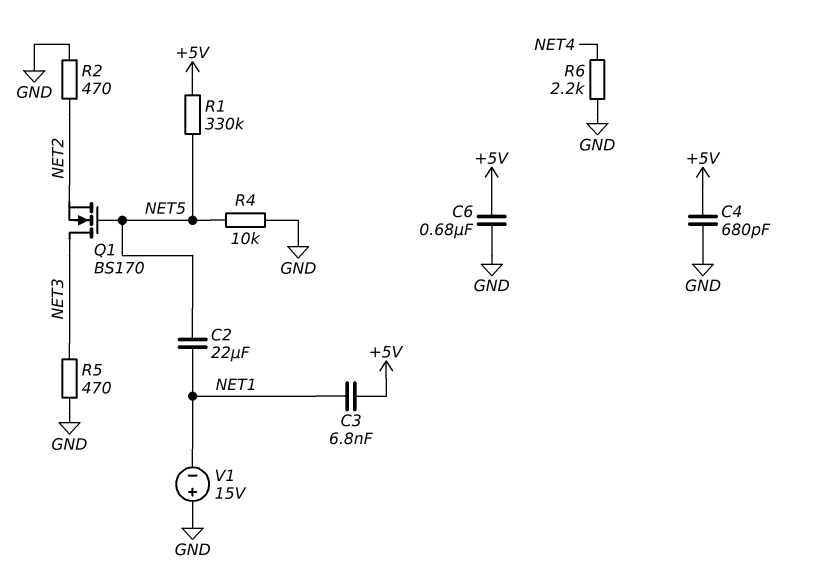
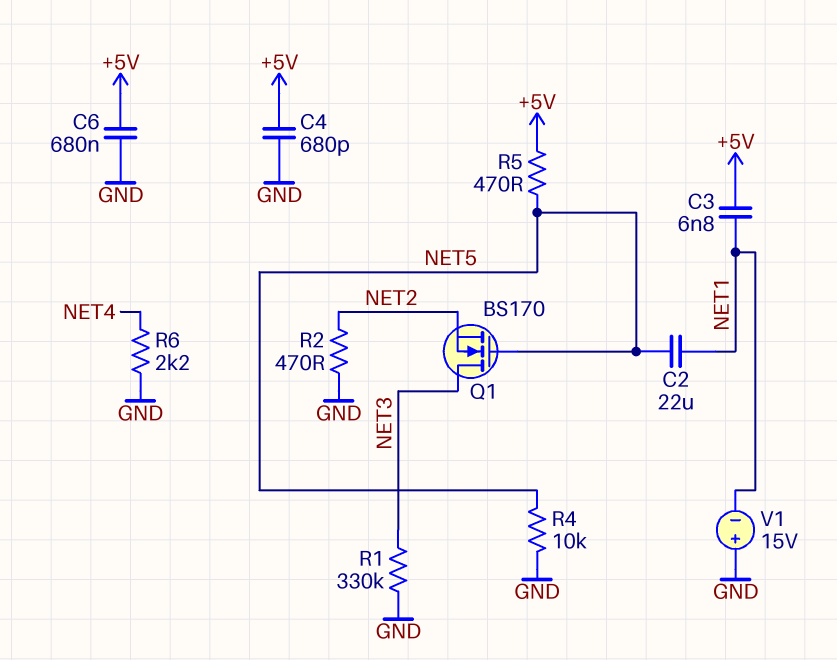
R1: 330k (+5V, NET5) -> 330k (GND, NET3)
R5: 470 (GND, NET3) -> 470 (+5V, NET5)

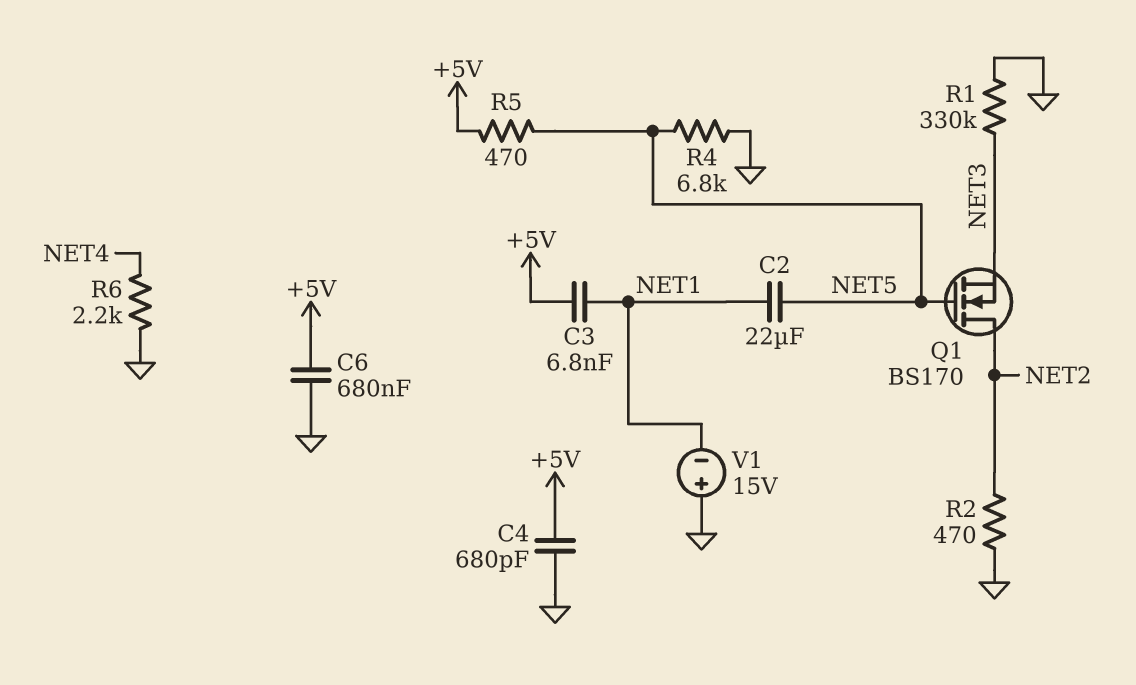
Q1: NMOS BS170 (G NET5, D NET3, S NET2) -> NMOS BS170 (G NET5, D NET2, S NET3)
R4: 10k (GND, NET5) -> 6.8k (GND, NET5)

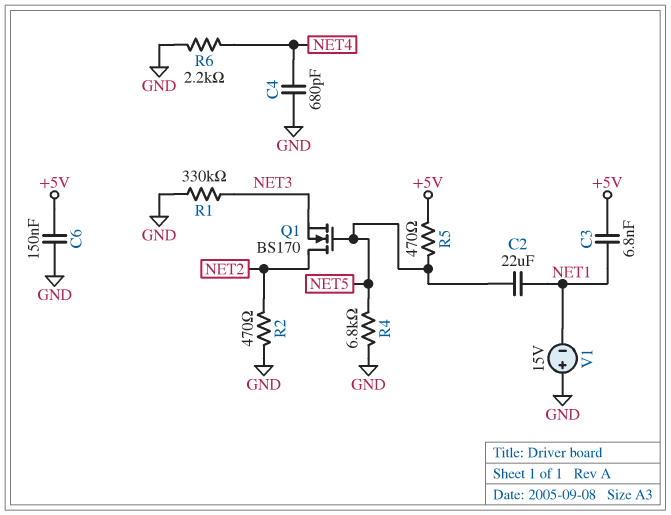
C4: 680pF (+5V, GND) -> 680pF (GND, NET4)
C6: 680nF (+5V, GND) -> 150nF (+5V, GND)

